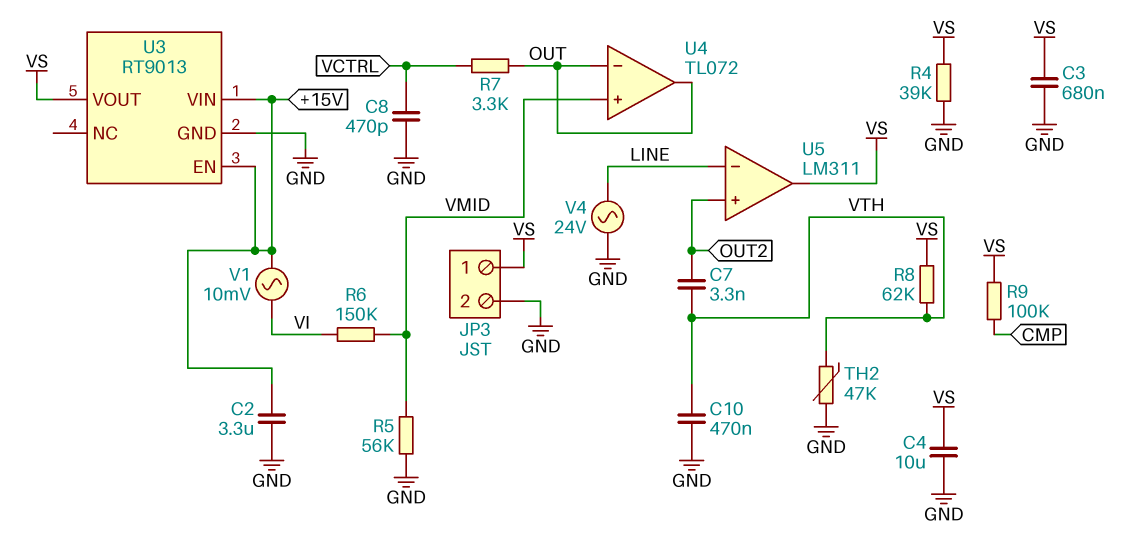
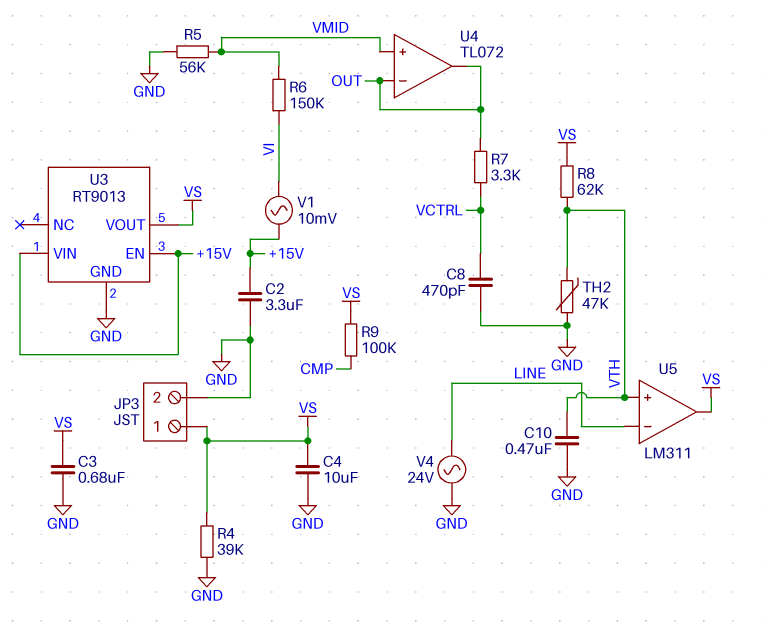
C7: 3.3nF (OUT2, VTH) -> none
U5 pin in+: OUT2 -> VTH

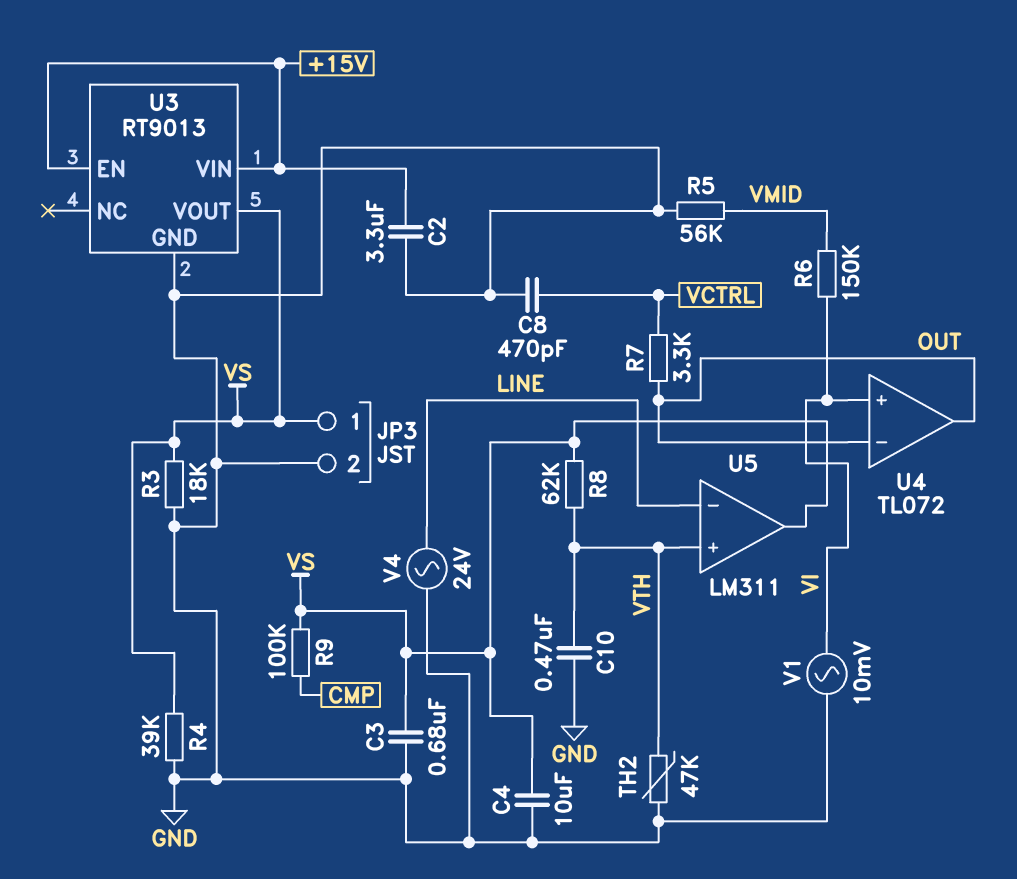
R3: none -> 18k (GND, VS)
U4 pin in+: VMID -> VI
V1: AC 10mV (+15V, VI) -> AC 10mV (GND, VI)

